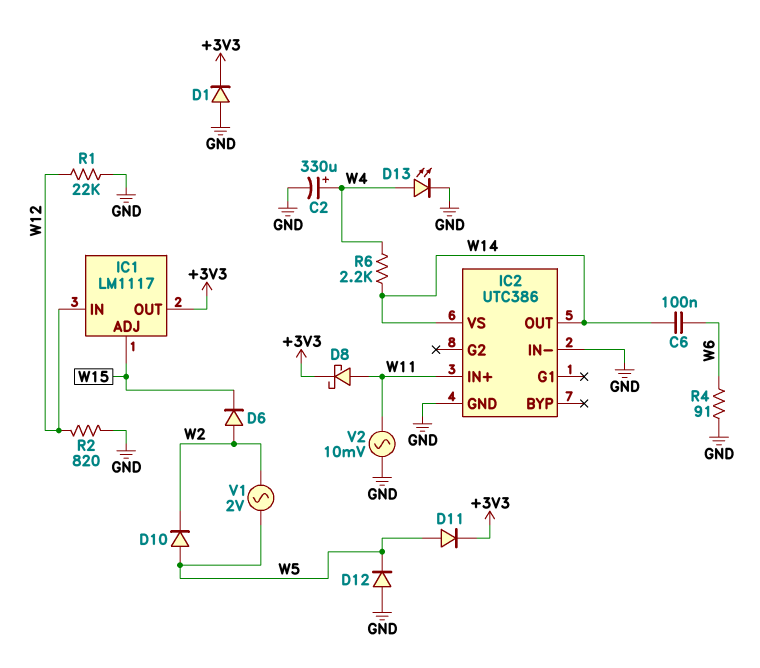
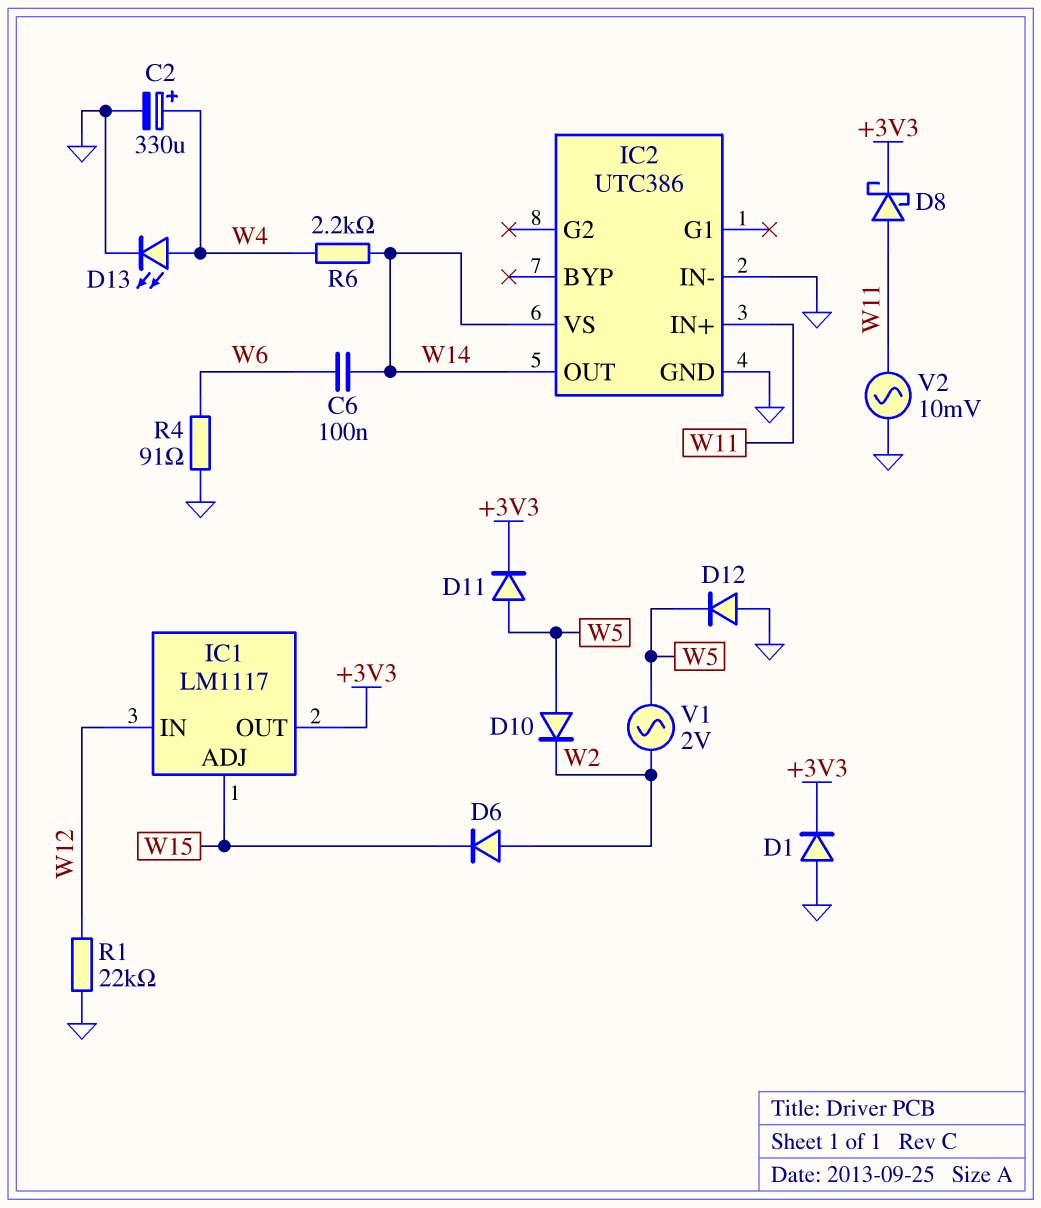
R2: 820 (GND, W12) -> none

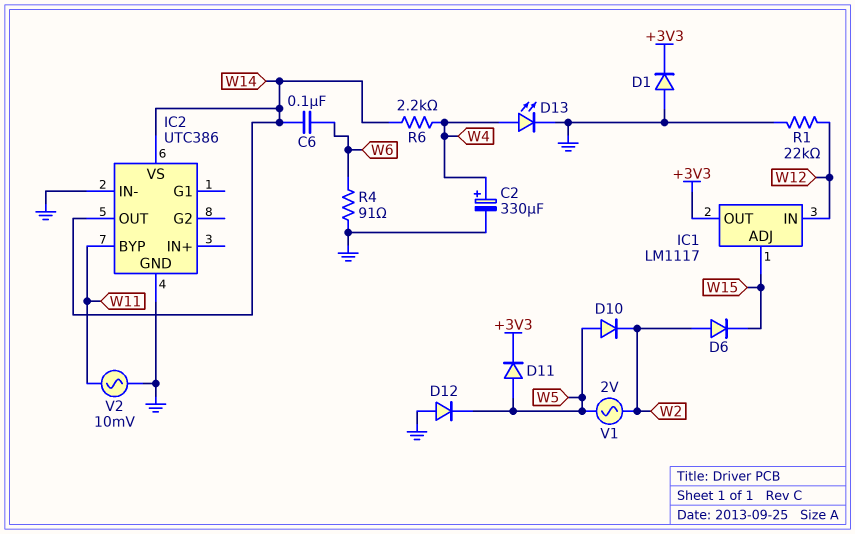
D8: schottky (A W11, K +3V3) -> none
IC2 pin BYP: none -> W11
IC2 pin IN+: W11 -> none

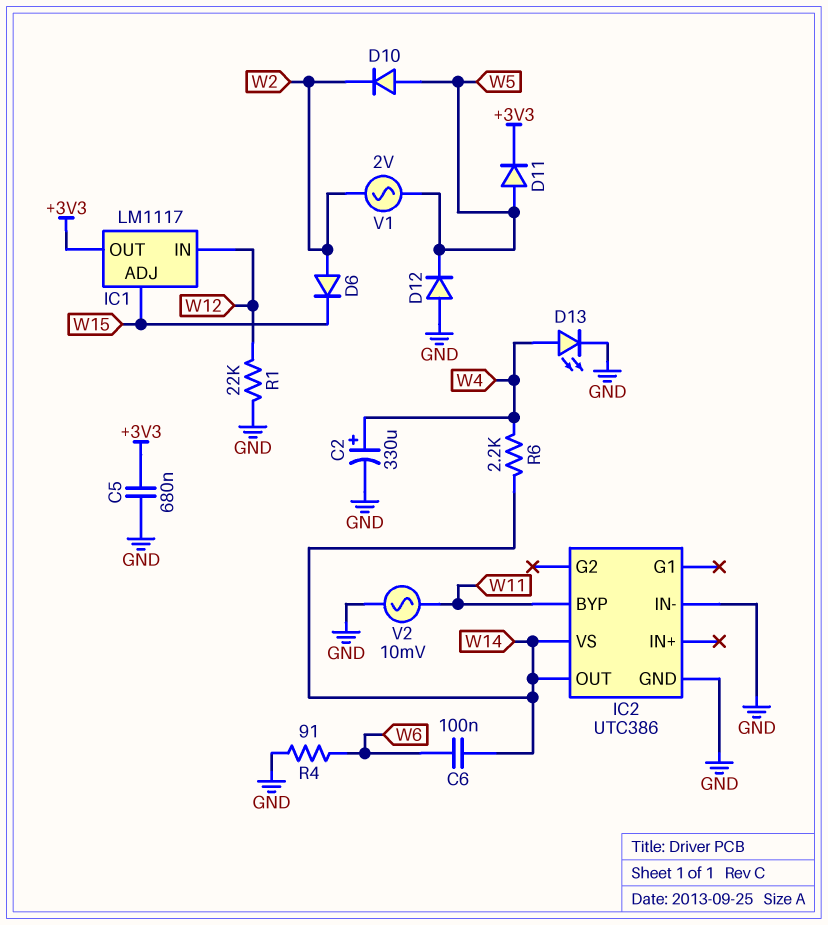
C5: none -> 680nF (+3V3, GND)
D1: diode (A GND, K +3V3) -> none

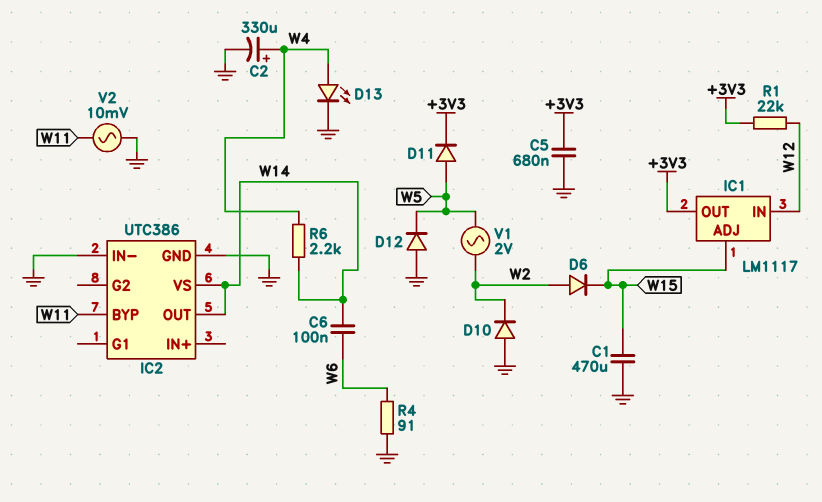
C1: none -> 470uF (GND, W15)
D10: diode (A W5, K W2) -> diode (A GND, K W2)
R1: 22k (GND, W12) -> 22k (+3V3, W12)

